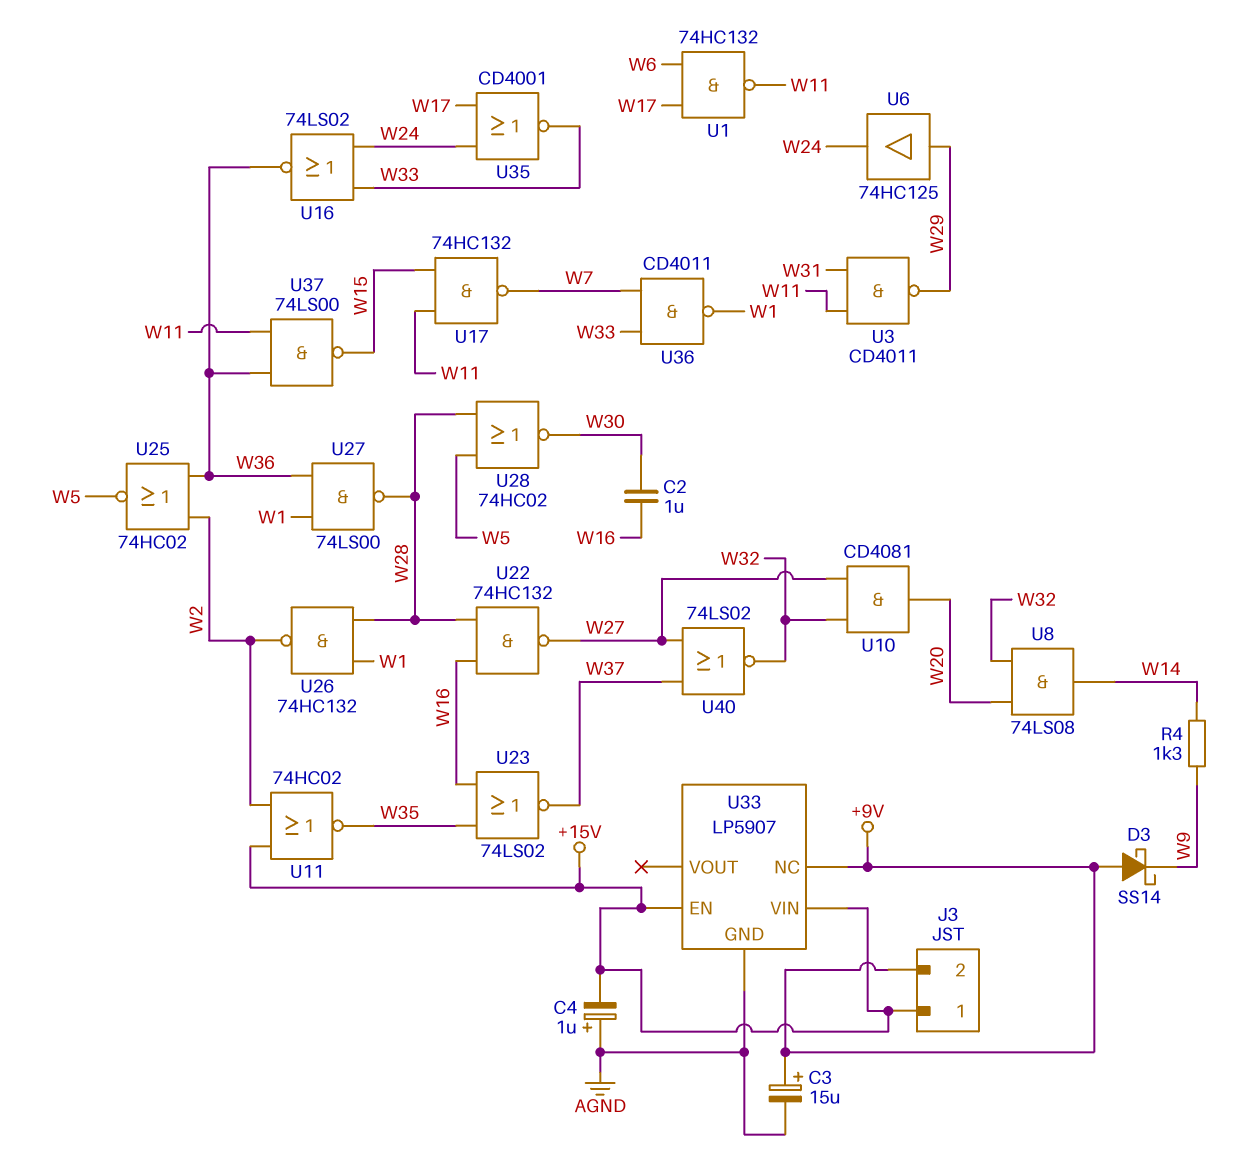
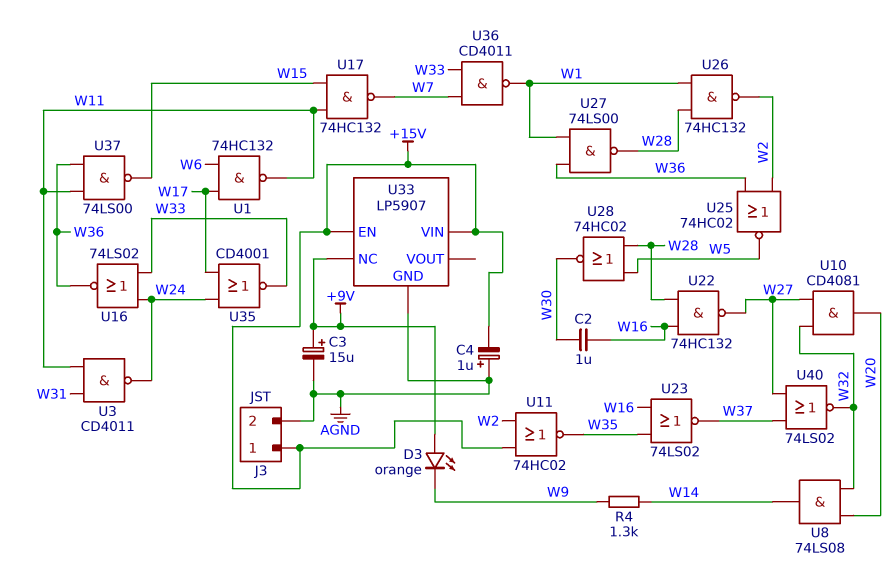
D3: schottky SS14 (A +9V, K W9) -> LED orange (A +9V, K W9)
J3 pin 2: +9V -> AGND
U3: NAND CD4011 (in W11, in W31, out W29) -> NAND CD4011 (in W11, in W31, out W24)
U6: buffer 74HC125 (in W29, out W24) -> none

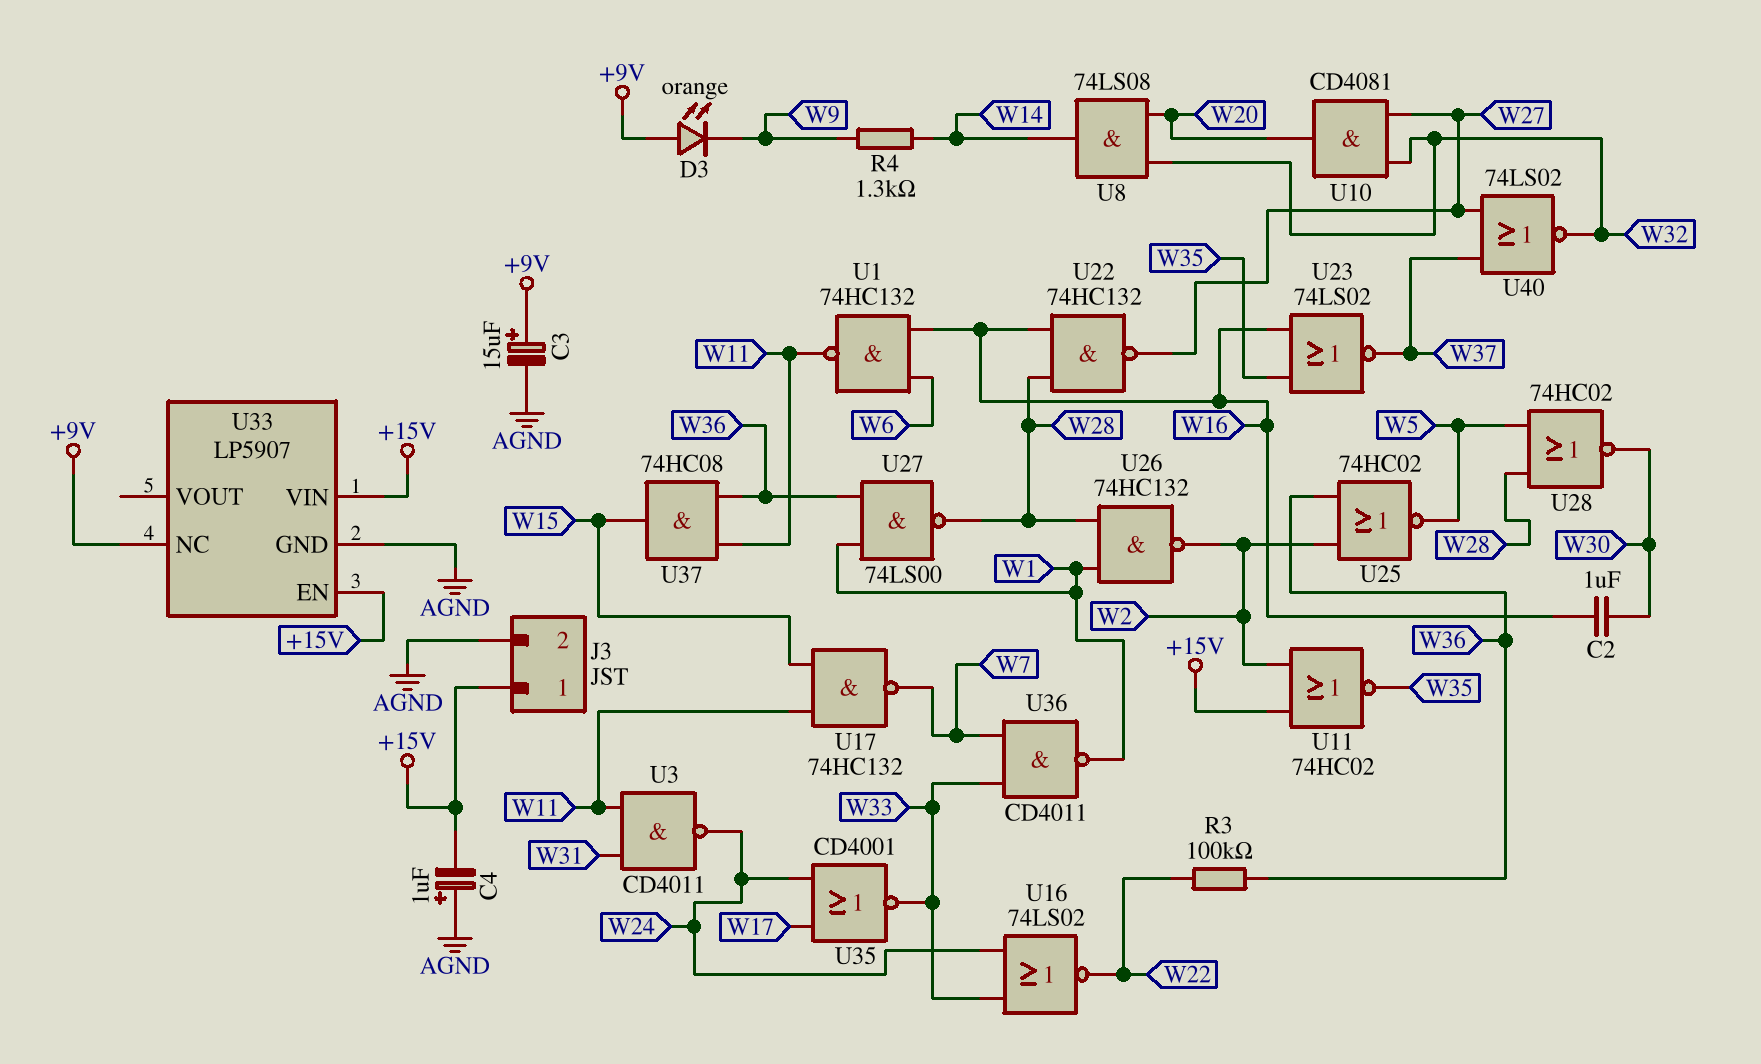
R3: none -> 100k (W22, W36)
U1: NAND 74HC132 (in W6, in W17, out W11) -> NAND 74HC132 (in W6, in W16, out W11)
U16: NOR 74LS02 (in W24, in W33, out W36) -> NOR 74LS02 (in W24, in W33, out W22)
U37: NAND 74LS00 (in W11, in W36, out W15) -> AND 74HC08 (in W11, in W36, out W15)

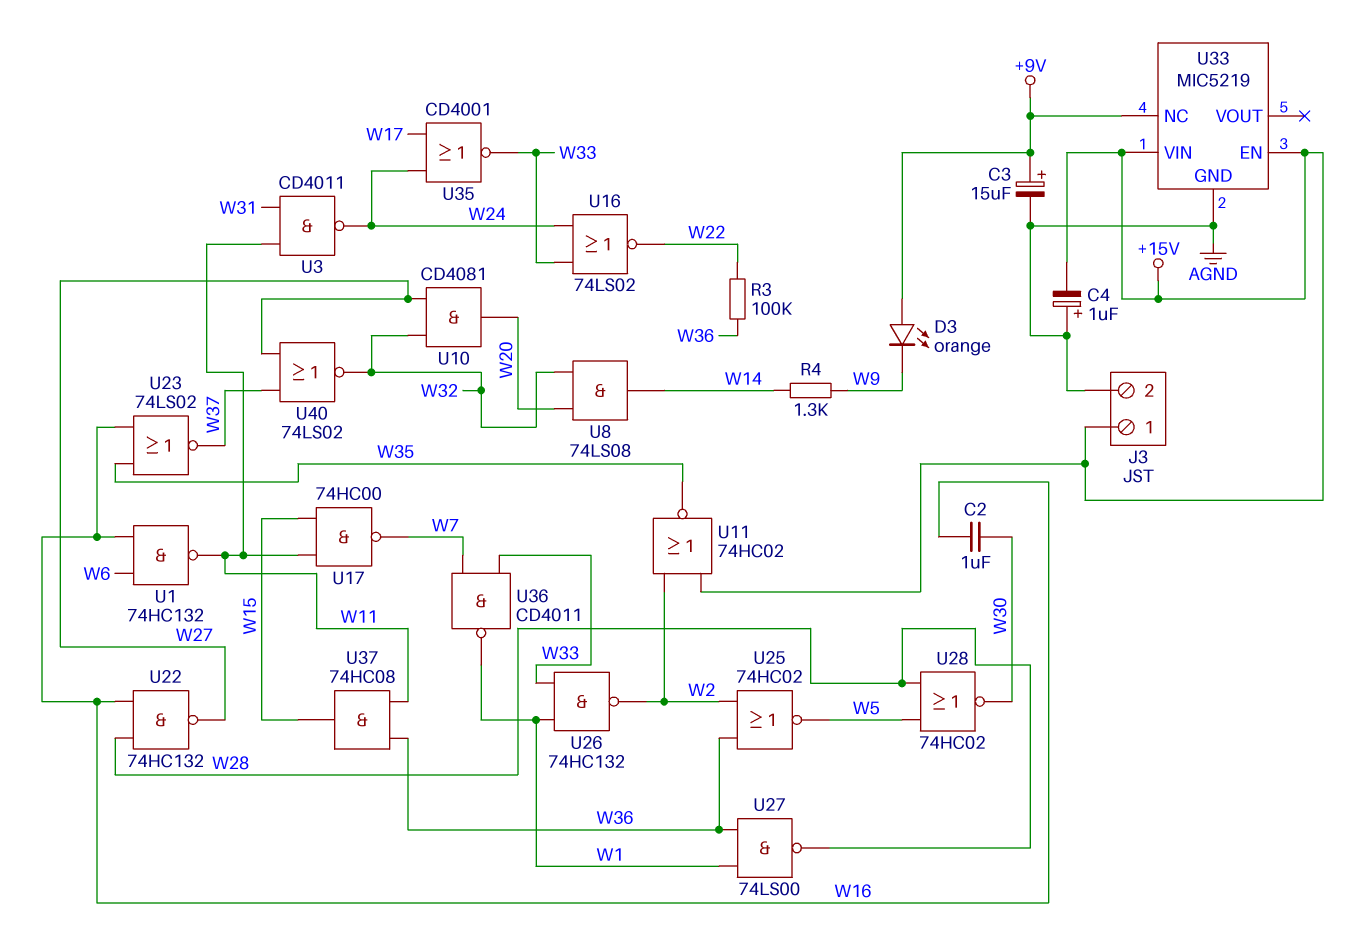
U17: NAND 74HC132 (in W11, in W15, out W7) -> NAND 74HC00 (in W11, in W15, out W7)
U26: NAND 74HC132 (in W1, in W28, out W2) -> NAND 74HC132 (in W1, in W33, out W2)
U33: LP5907 -> MIC5219

